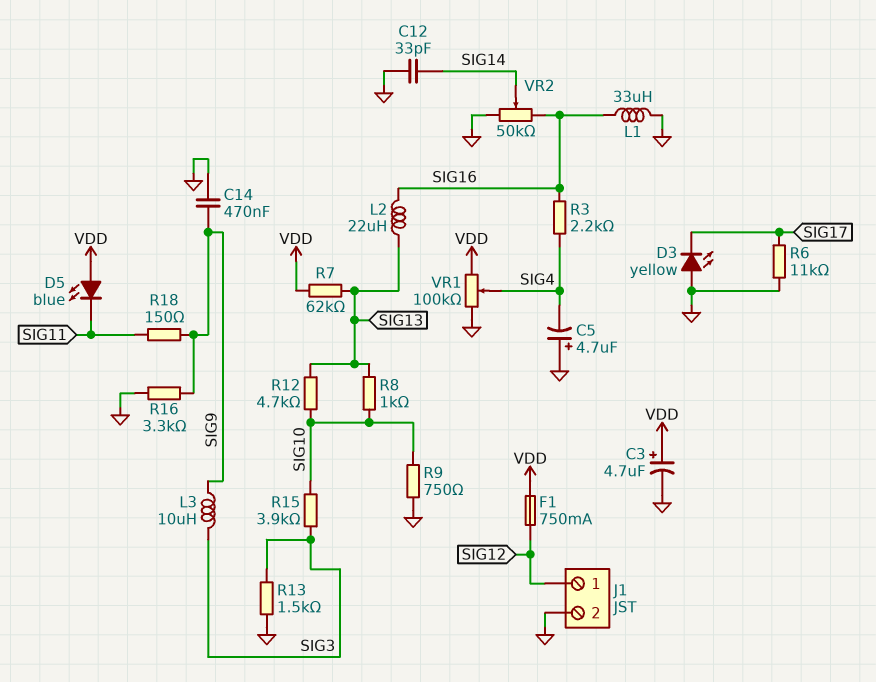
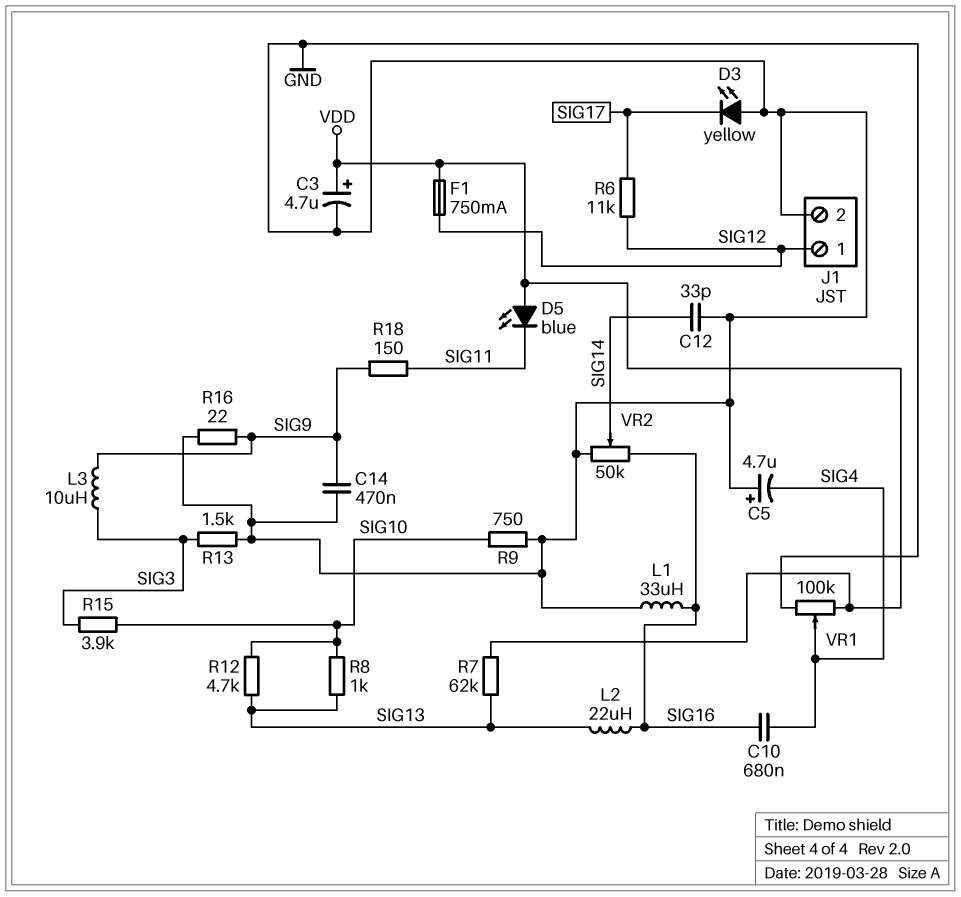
C10: none -> 680nF (SIG4, SIG16)
R3: 2.2k (SIG4, SIG16) -> none
R6: 11k (GND, SIG17) -> 11k (SIG12, SIG17)
R16: 3.3k (GND, SIG9) -> 22 (GND, SIG9)

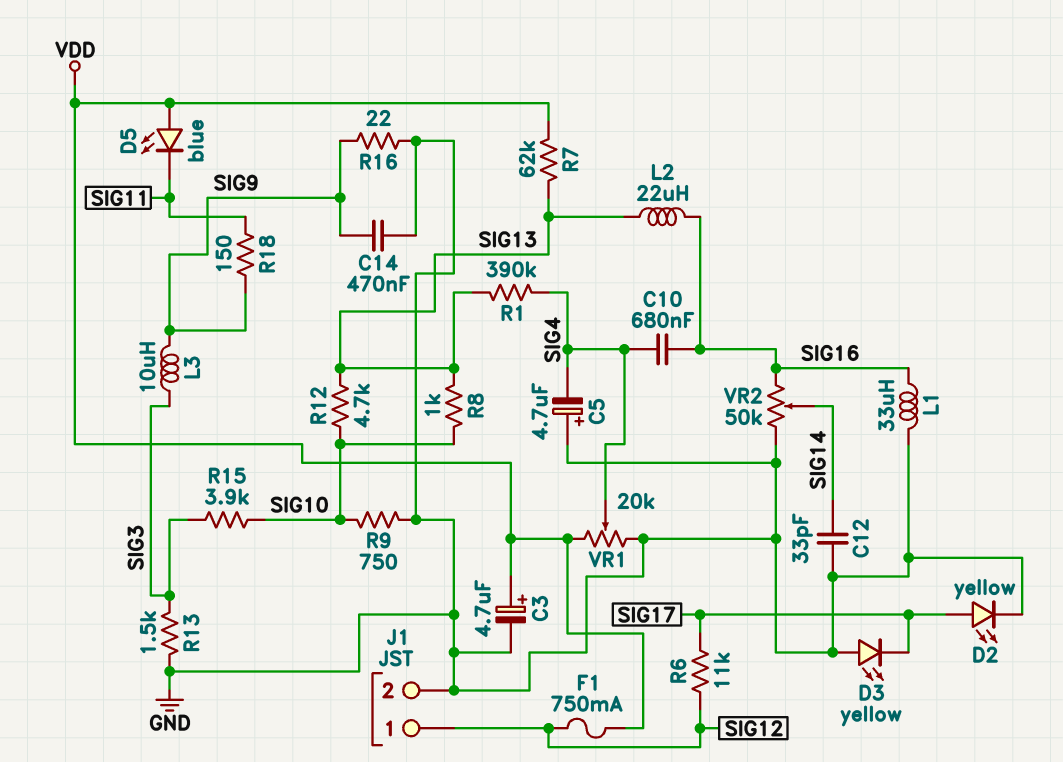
D2: none -> LED yellow (A SIG17, K GND)
R1: none -> 390k (SIG4, SIG13)
VR1: 100k (GND, VDD, wiper SIG4) -> 20k (GND, VDD, wiper SIG4)

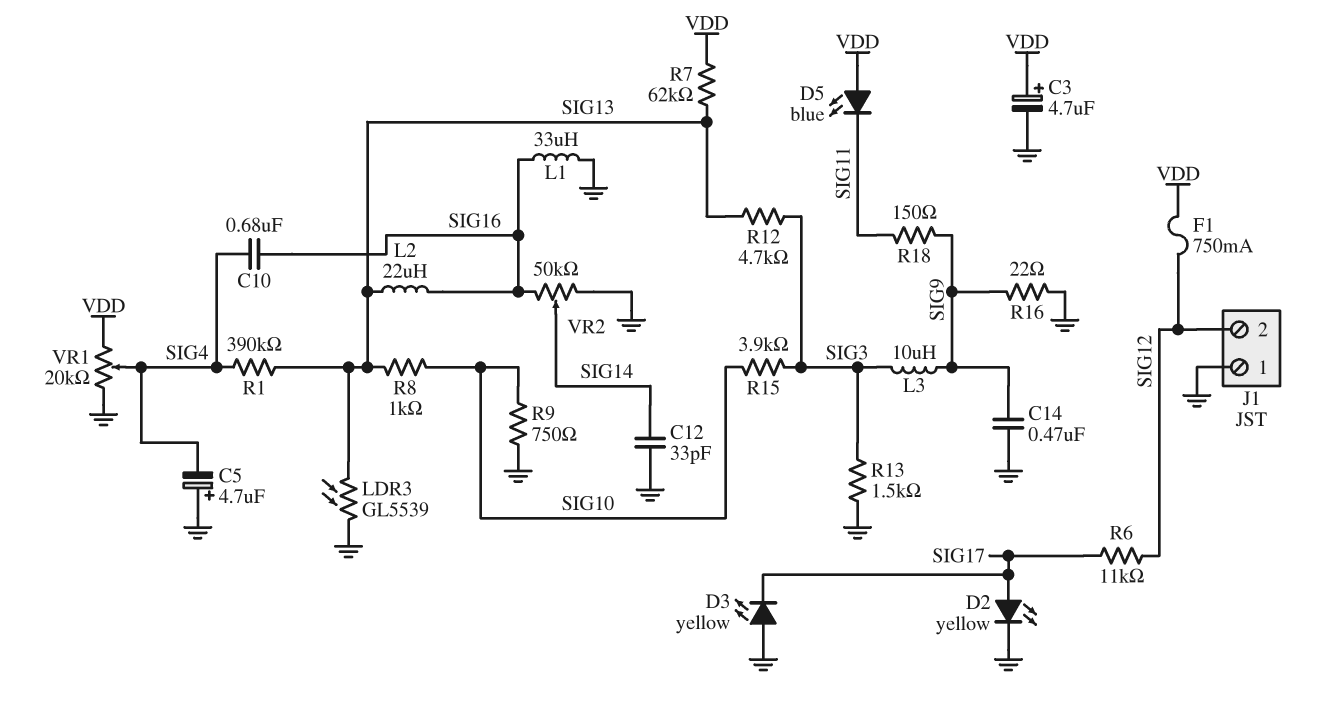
J1 pin 1: SIG12 -> GND
J1 pin 2: GND -> SIG12
LDR3: none -> GL5539 (GND, SIG13)
R12: 4.7k (SIG10, SIG13) -> 4.7k (SIG3, SIG13)

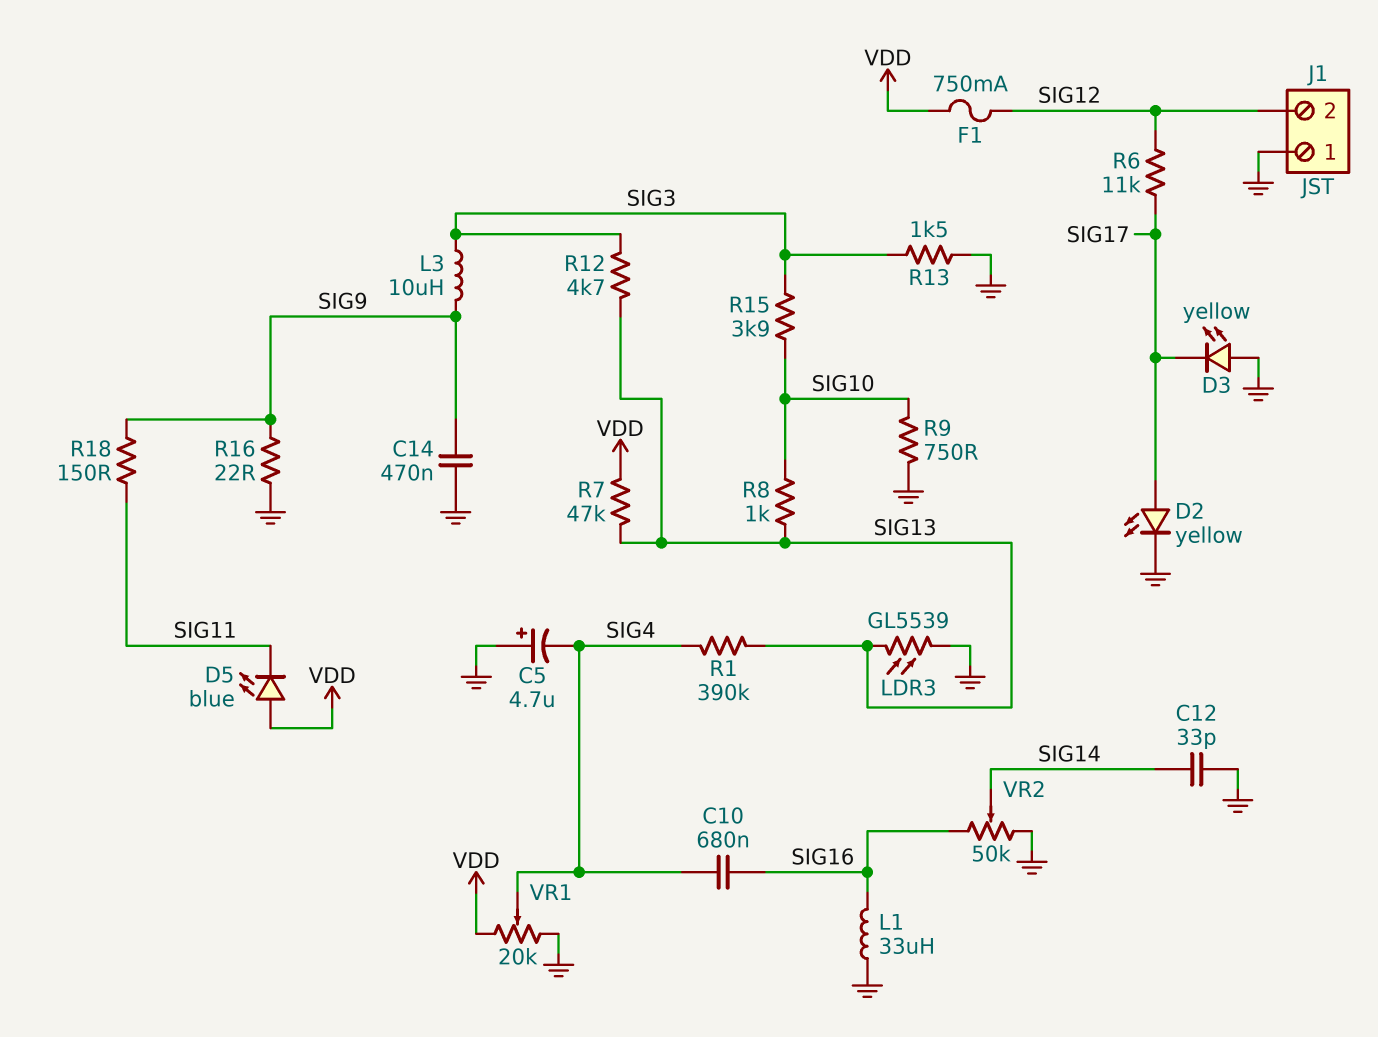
C3: 4.7uF (plus VDD, minus GND) -> none
L2: 22uH (SIG13, SIG16) -> none
R7: 62k (SIG13, VDD) -> 47k (SIG13, VDD)

